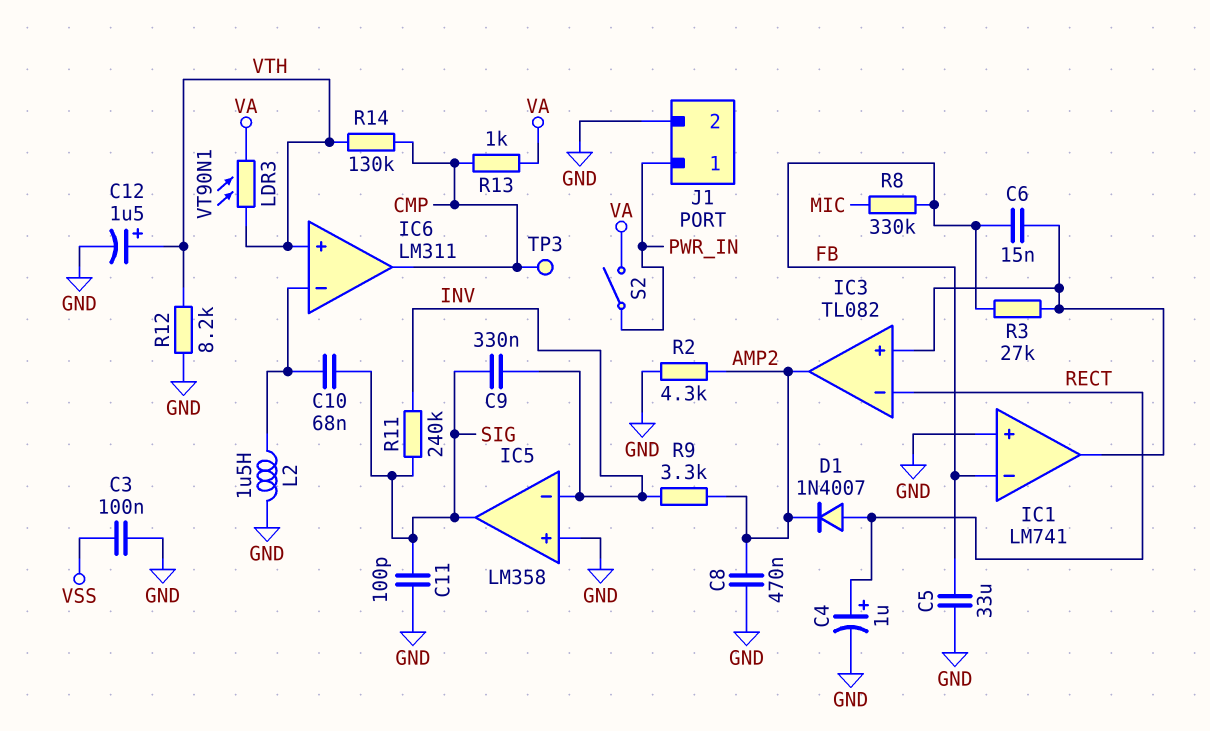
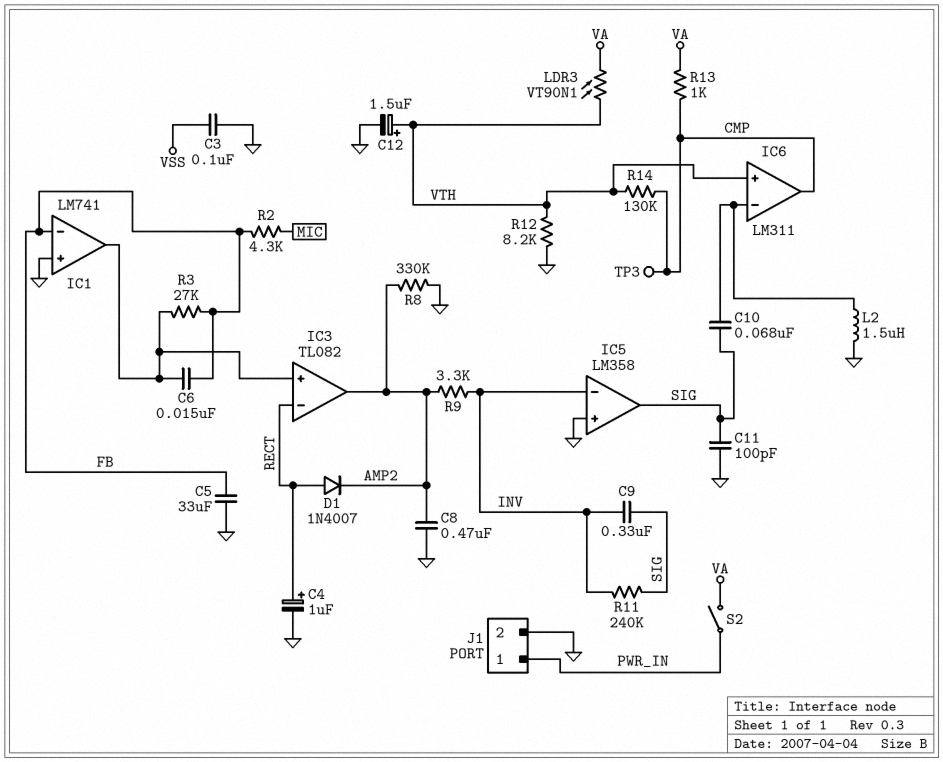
R2: 4.3k (AMP2, GND) -> 4.3k (FB, MIC)
R8: 330k (FB, MIC) -> 330k (AMP2, GND)

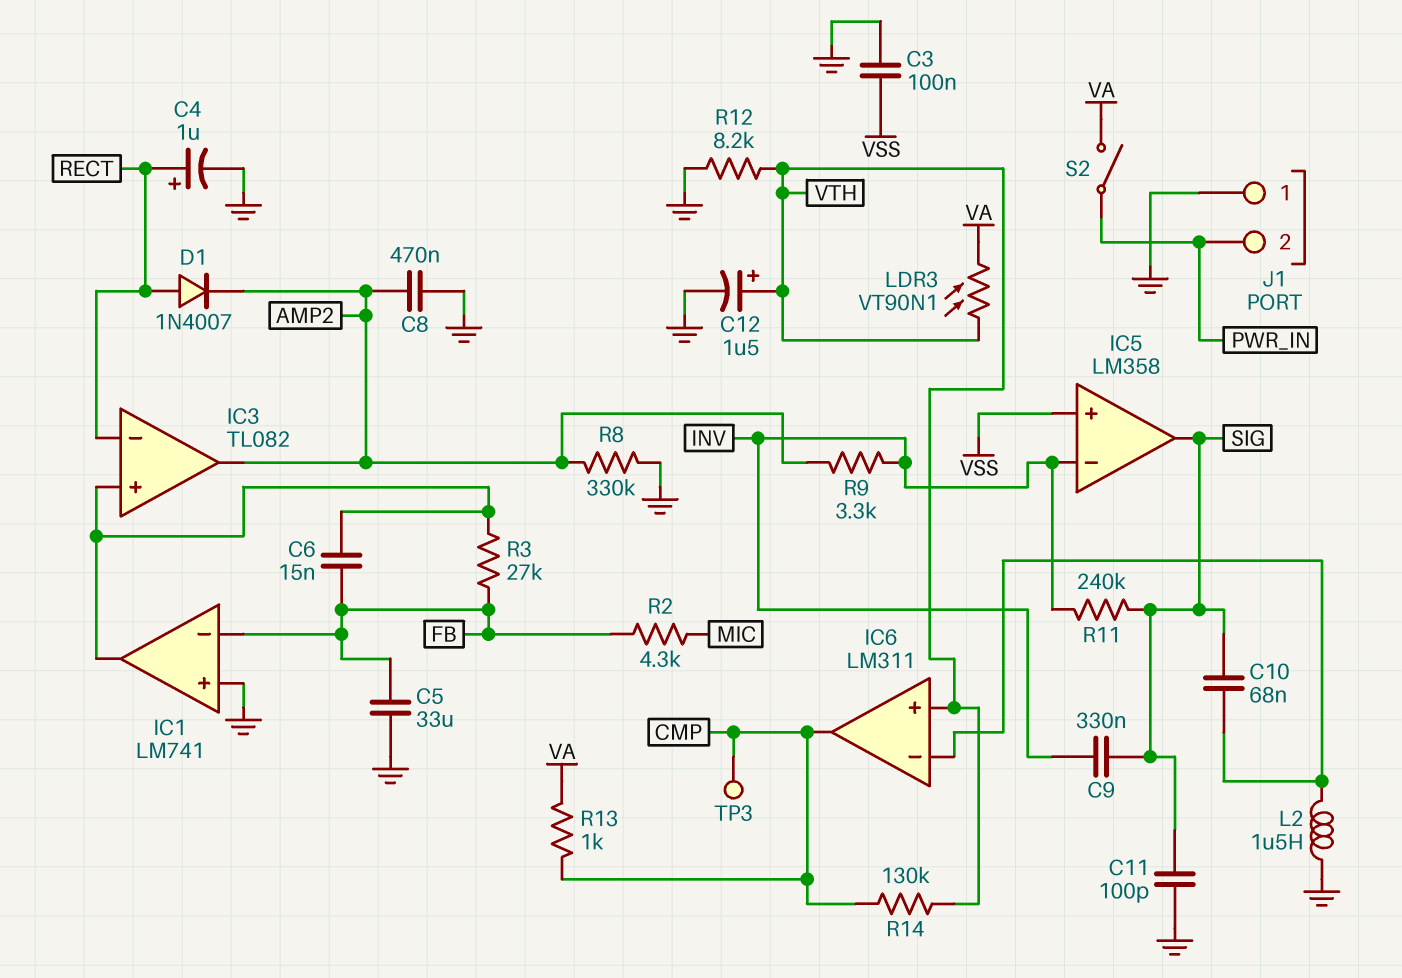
IC5 pin in+: GND -> VSS
J1 pin 1: PWR_IN -> GND
J1 pin 2: GND -> PWR_IN

